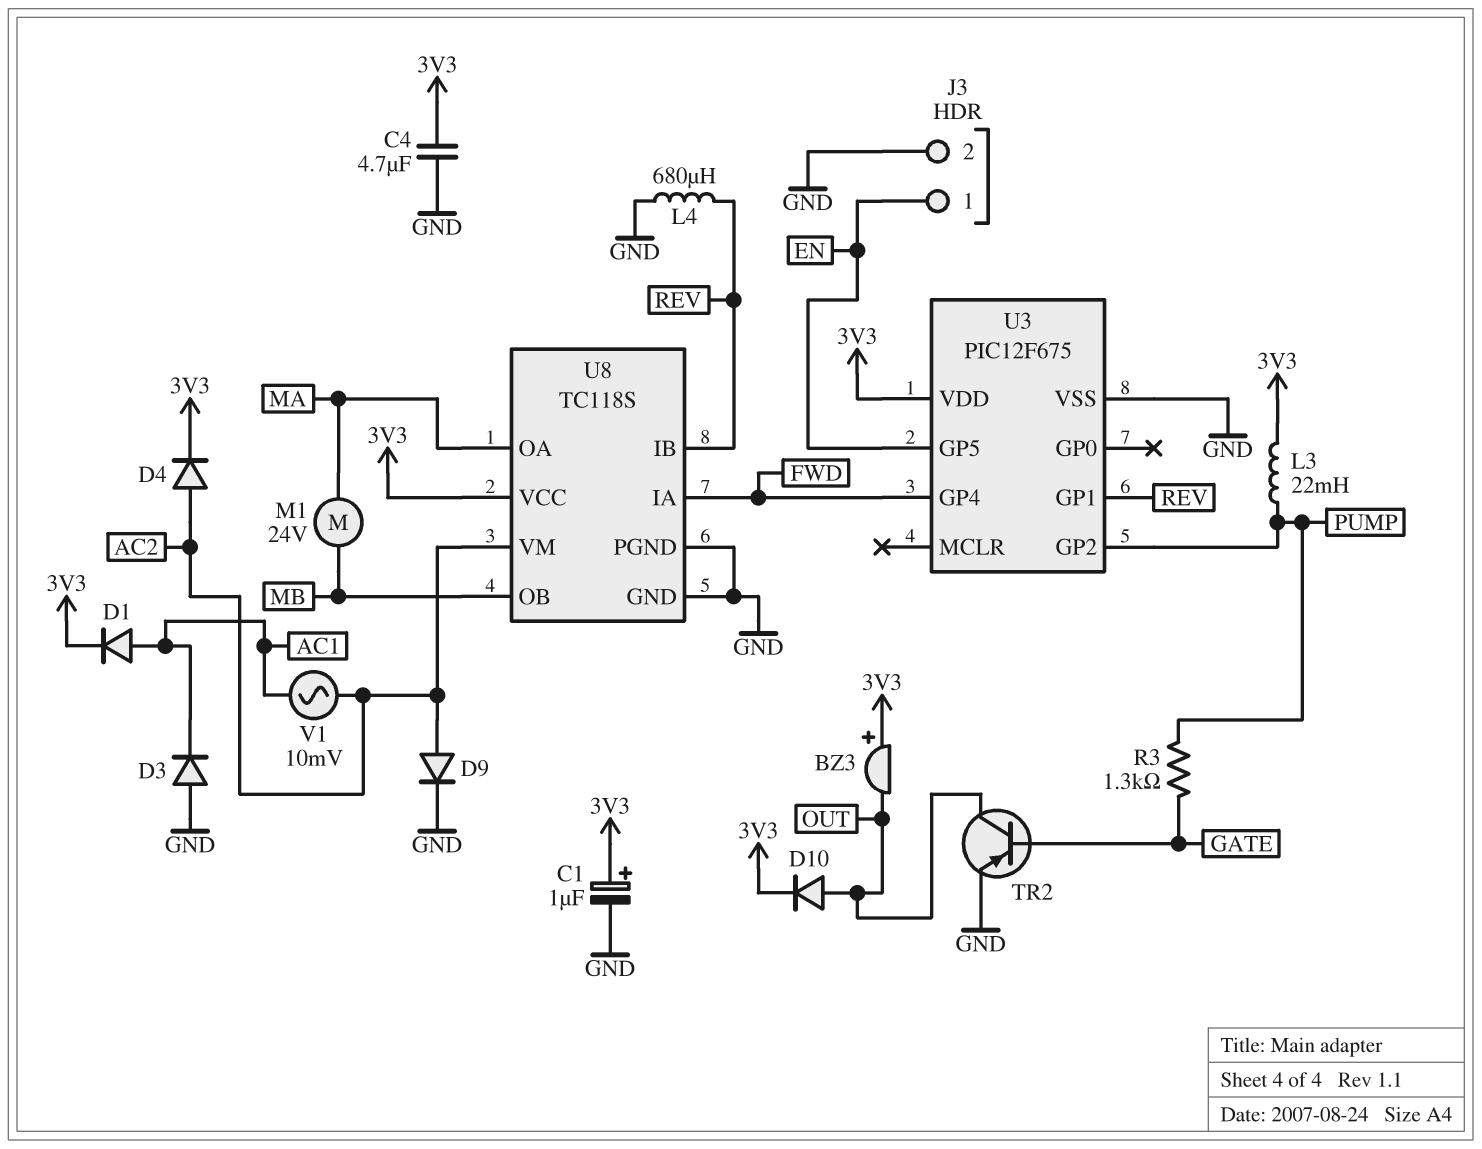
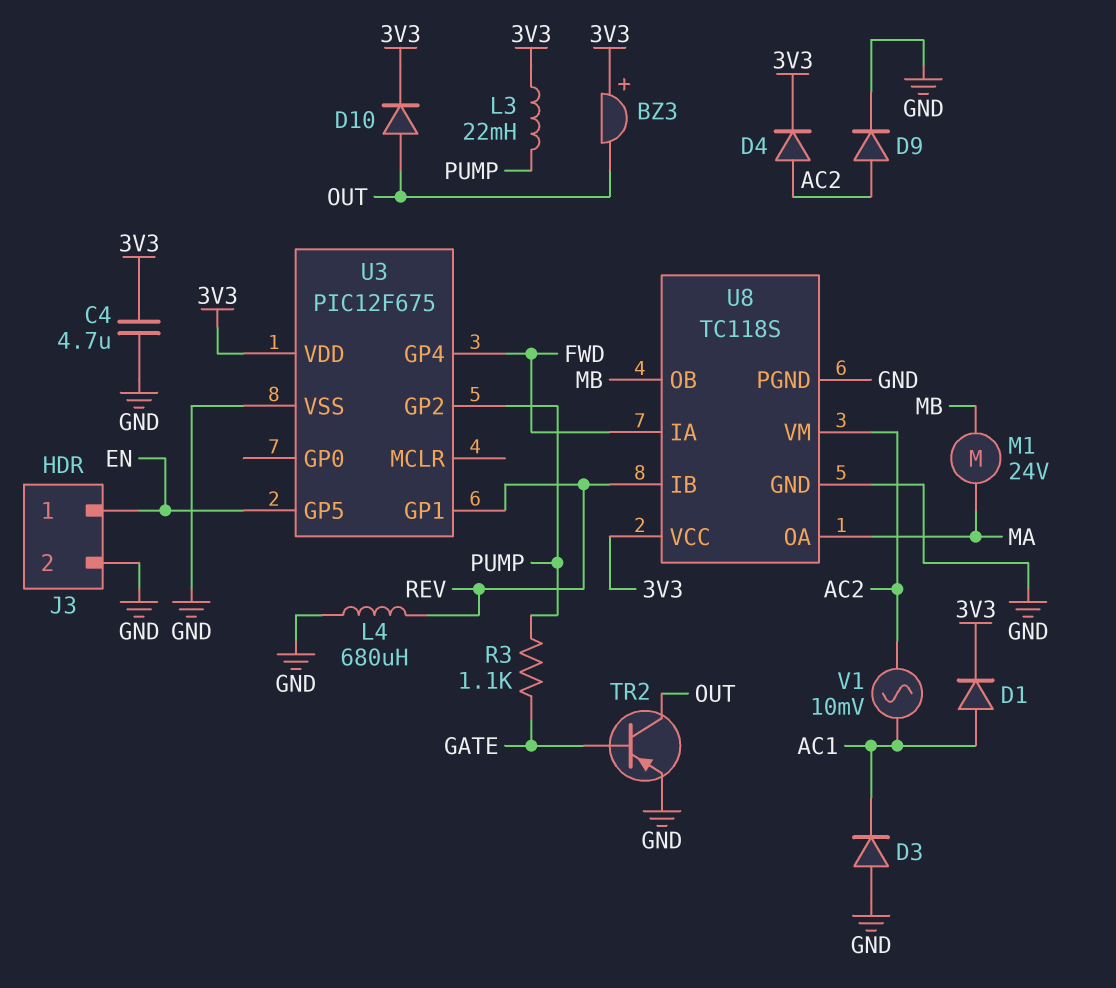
C1: 1uF (plus 3V3, minus GND) -> none
R3: 1.3k (GATE, PUMP) -> 1.1k (GATE, PUMP)

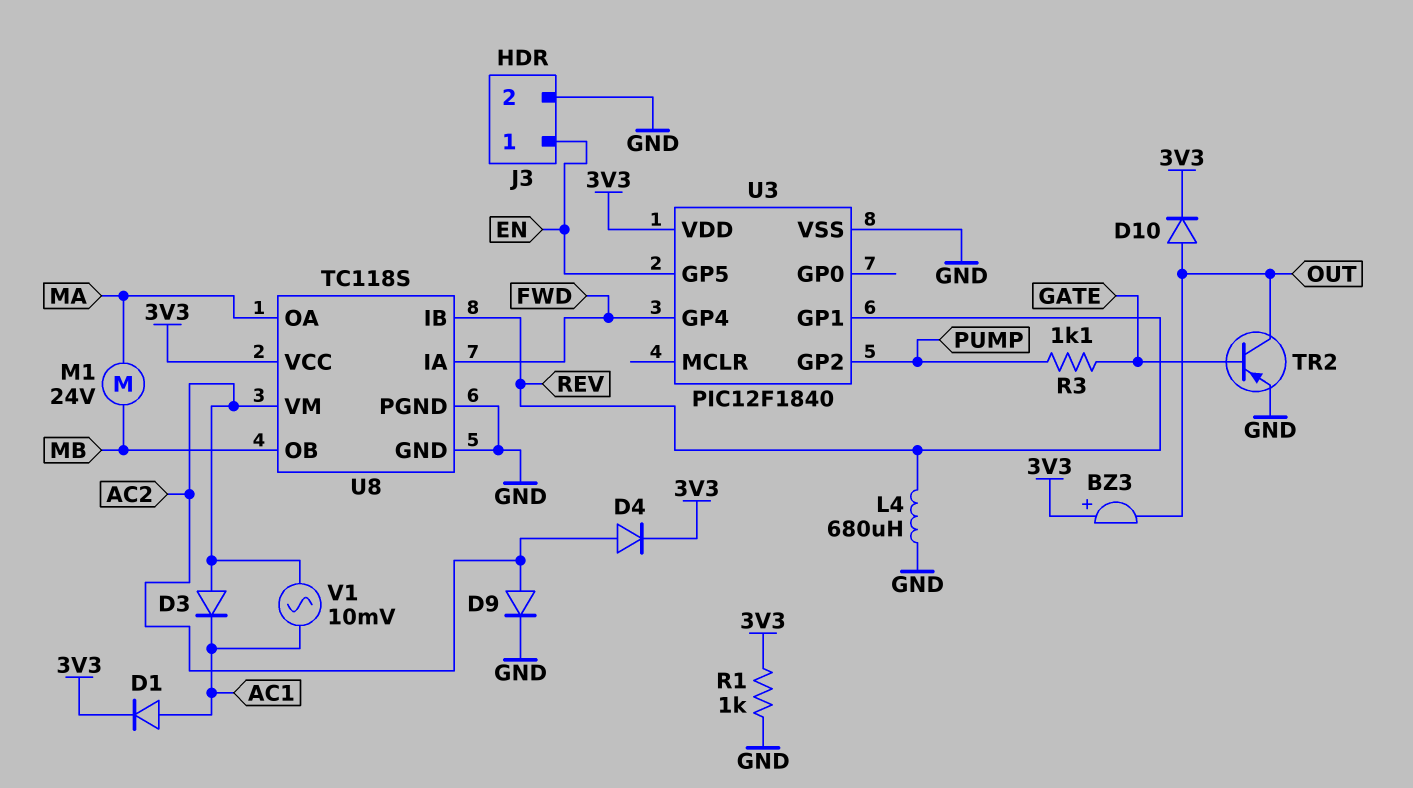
C4: 4.7uF (3V3, GND) -> none
D3: diode (A GND, K AC1) -> diode (A AC2, K AC1)
L3: 22mH (3V3, PUMP) -> none
R1: none -> 1k (3V3, GND)
U3: PIC12F675 -> PIC12F1840

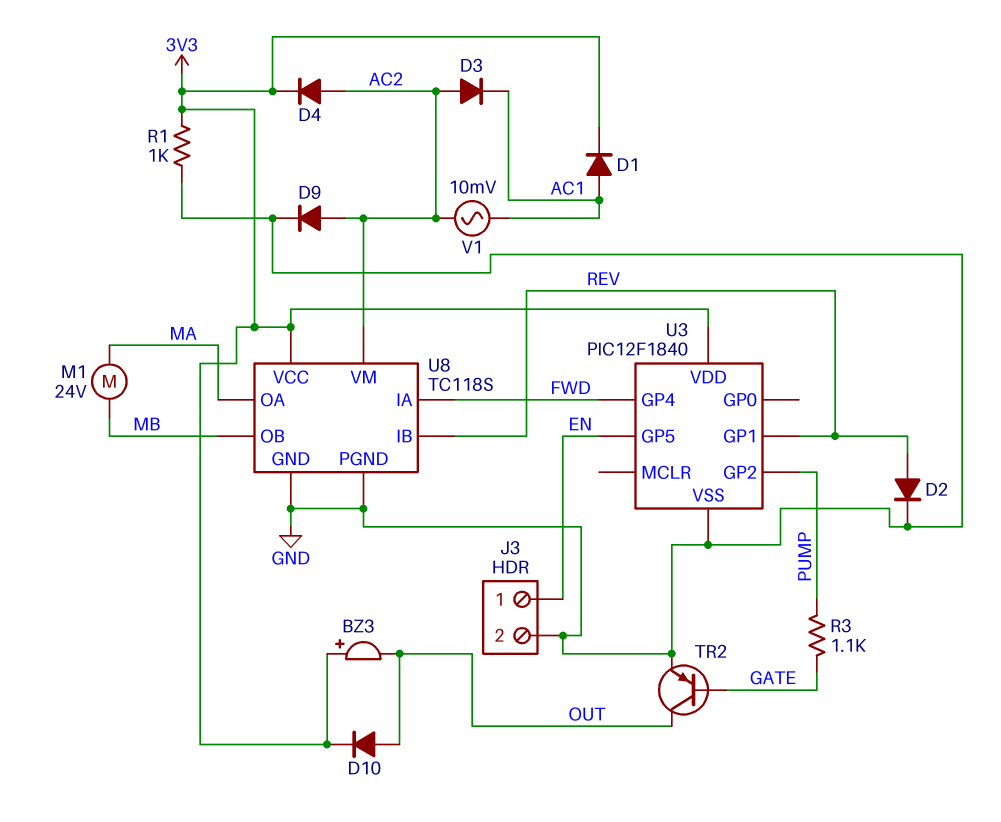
D2: none -> diode (A REV, K GND)
L4: 680uH (GND, REV) -> none

